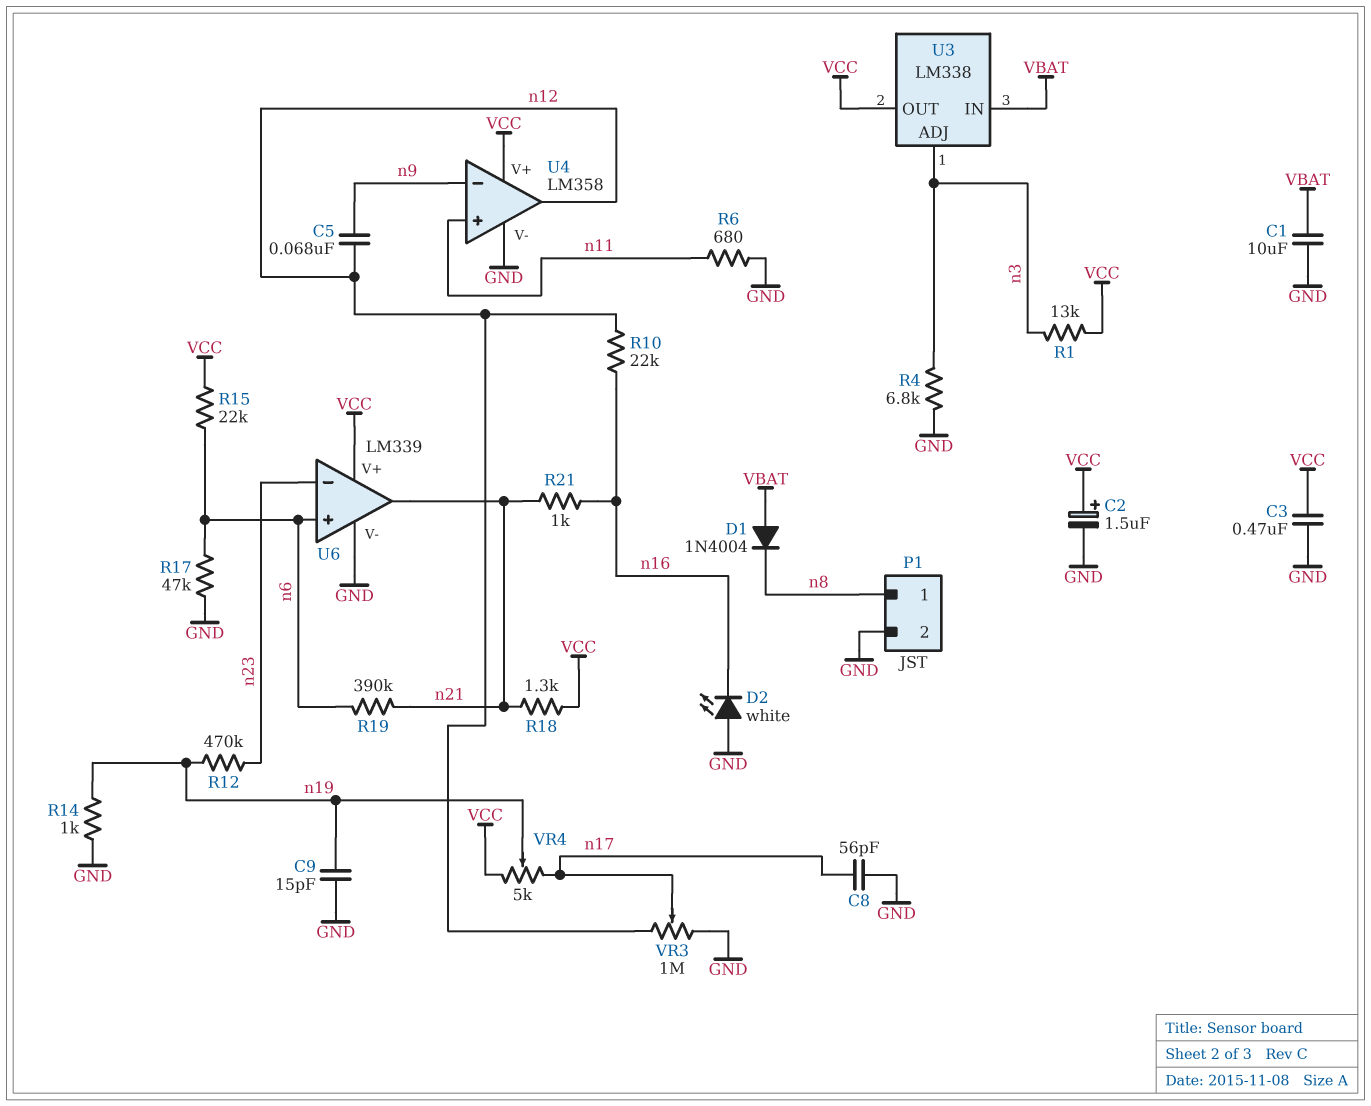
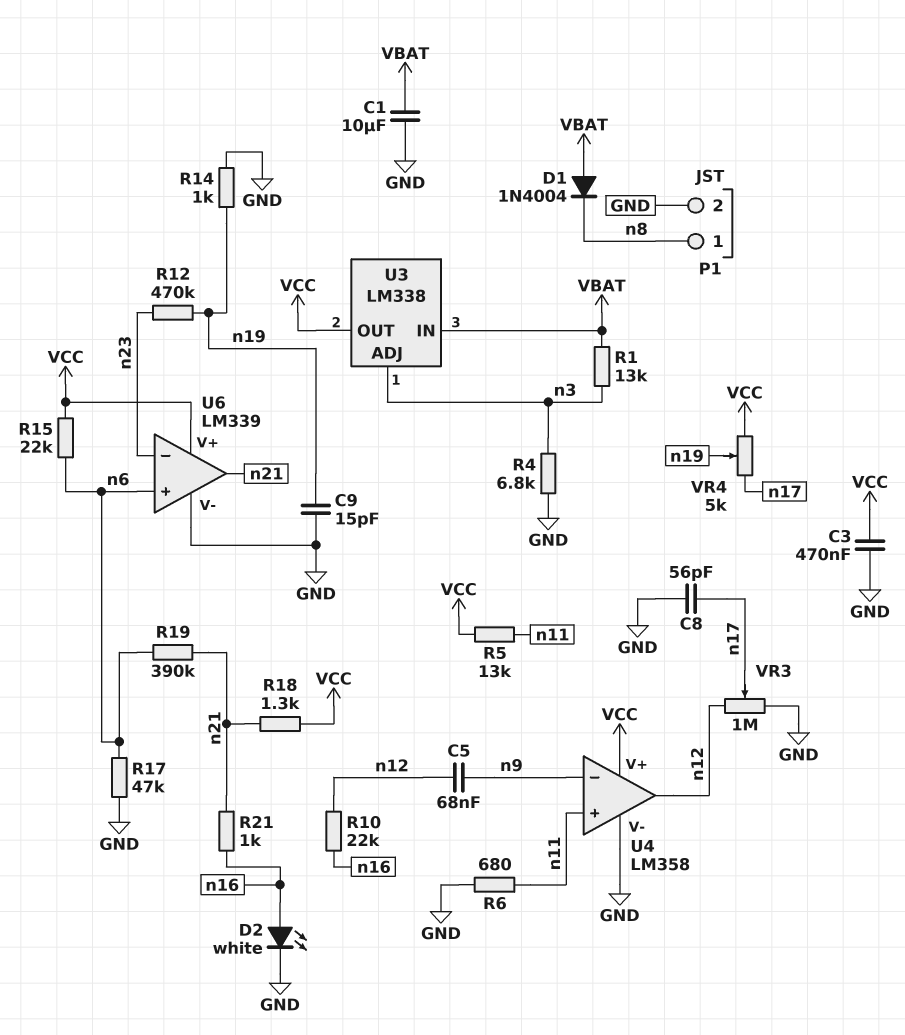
C2: 1.5uF (plus VCC, minus GND) -> none
D2: LED white (A GND, K n16) -> LED white (A n16, K GND)
R1: 13k (VCC, n3) -> 13k (VBAT, n3)
R5: none -> 13k (VCC, n11)

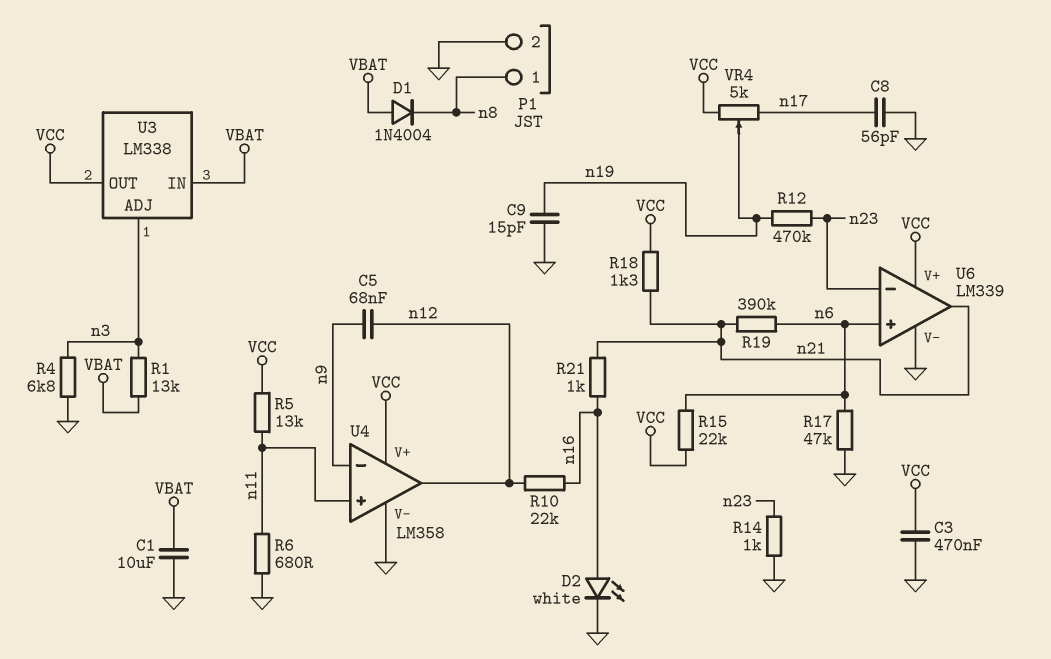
R14: 1k (GND, n19) -> 1k (GND, n23)
VR3: 1M (GND, n12, wiper n17) -> none

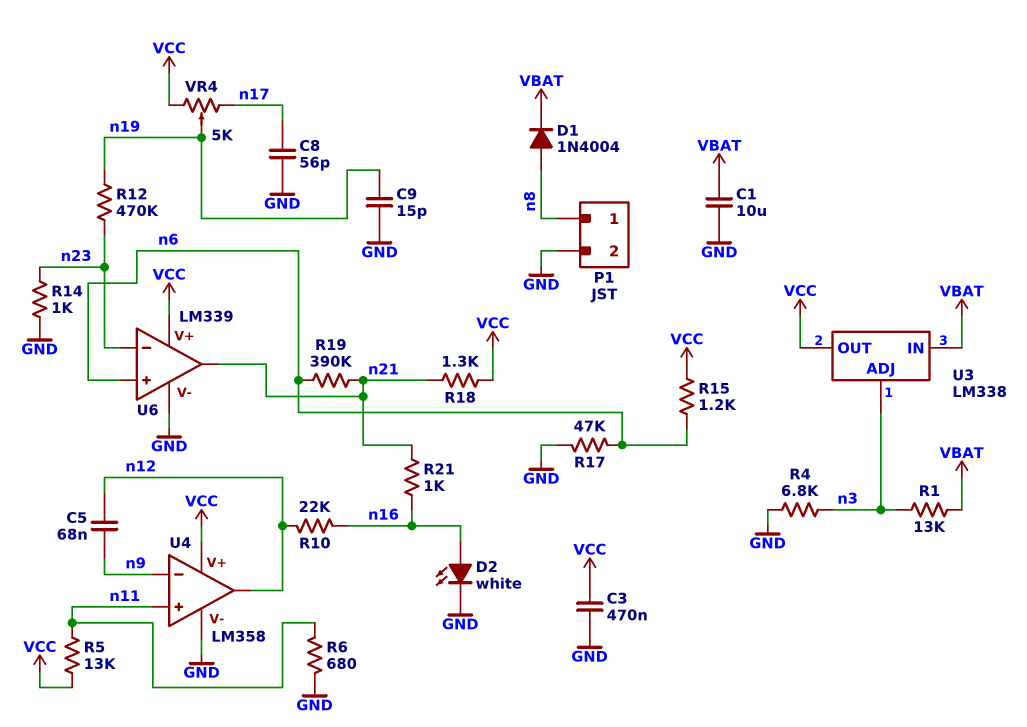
D1: diode 1N4004 (A VBAT, K n8) -> diode 1N4004 (A n8, K VBAT)
R15: 22k (VCC, n6) -> 1.2k (VCC, n6)

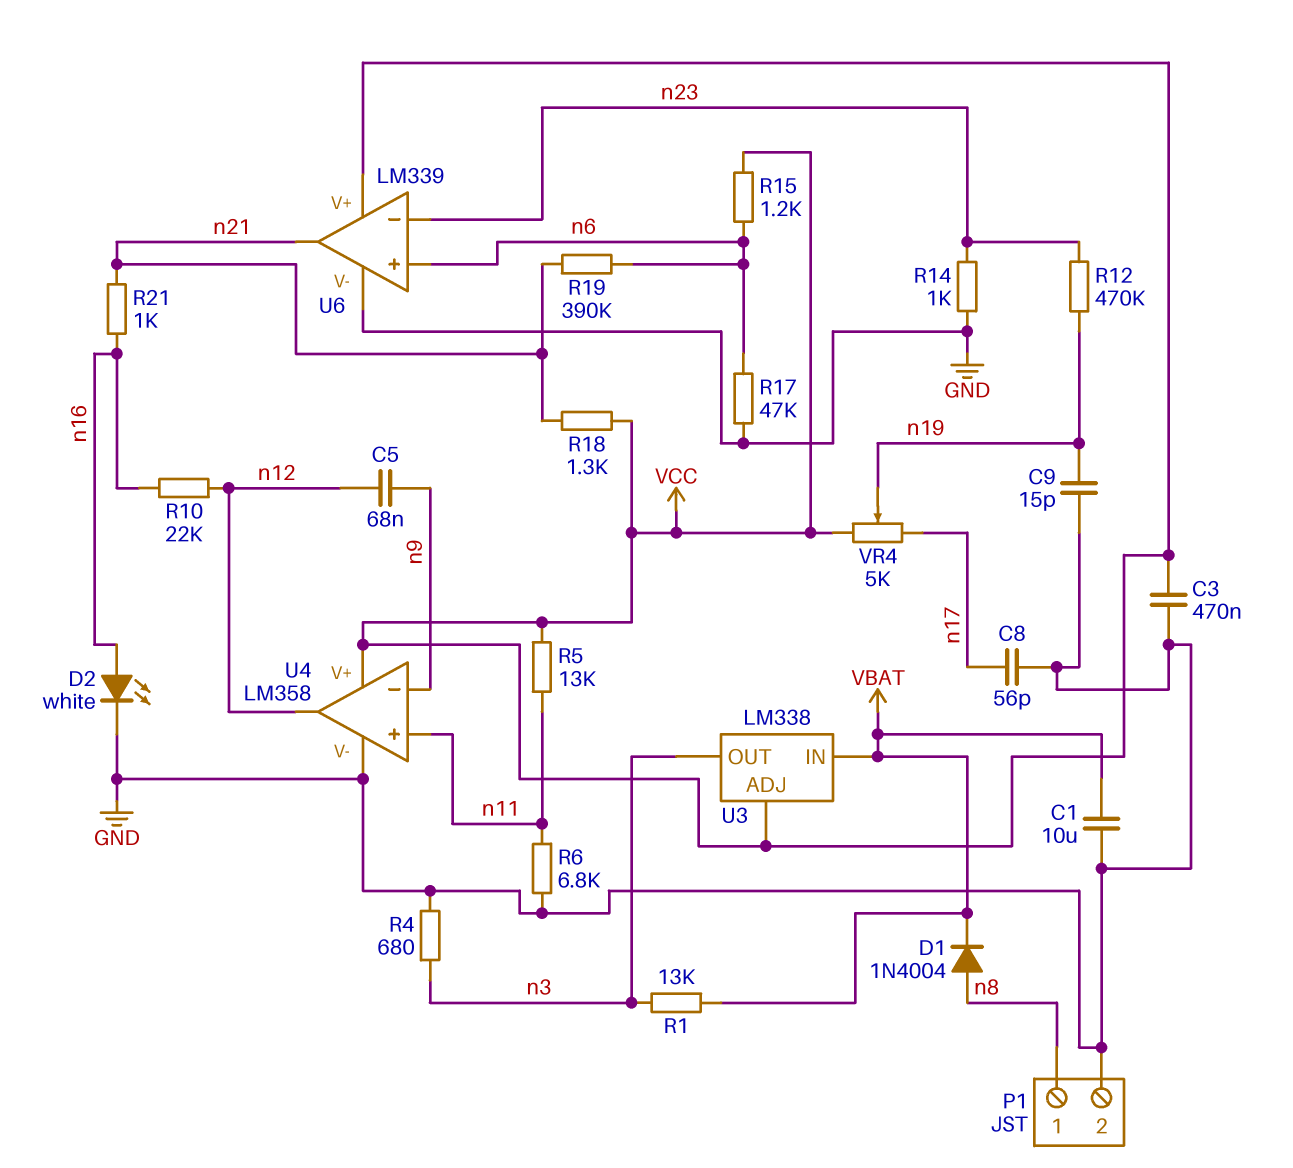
R4: 6.8k (GND, n3) -> 680 (GND, n3)
R6: 680 (GND, n11) -> 6.8k (GND, n11)
U3 pin ADJ: n3 -> VCC
U3 pin OUT: VCC -> n3

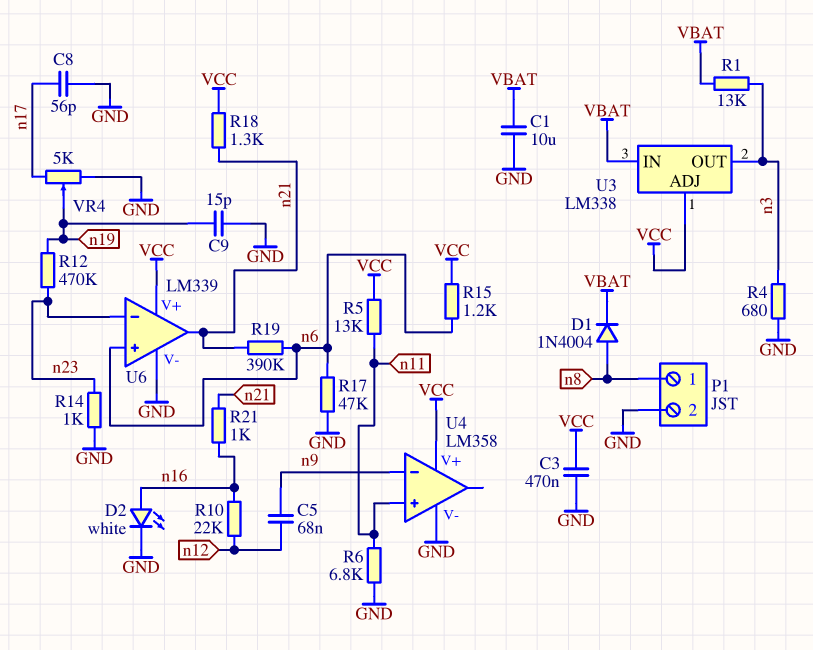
U4 pin out: n12 -> none
VR4: 5k (VCC, n17, wiper n19) -> 5k (GND, n17, wiper n19)

